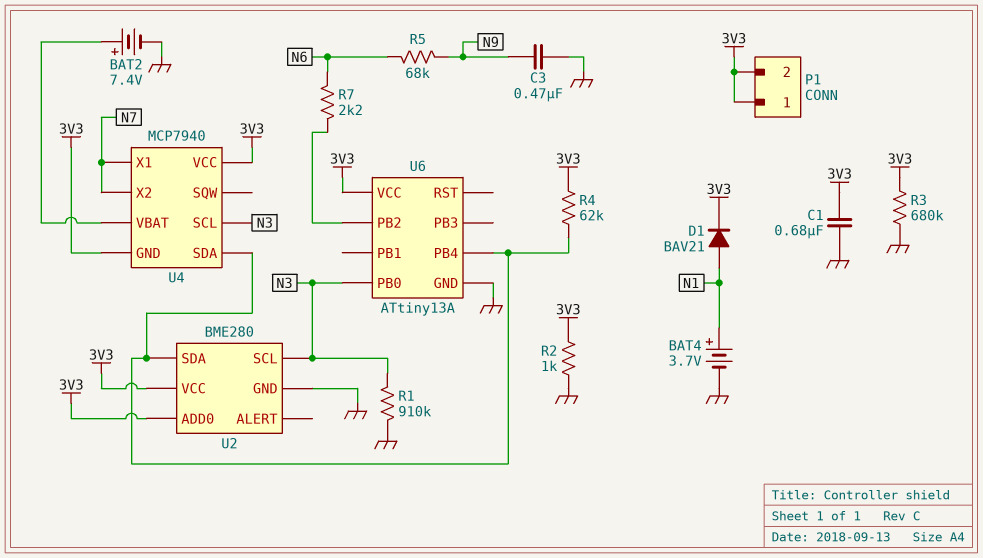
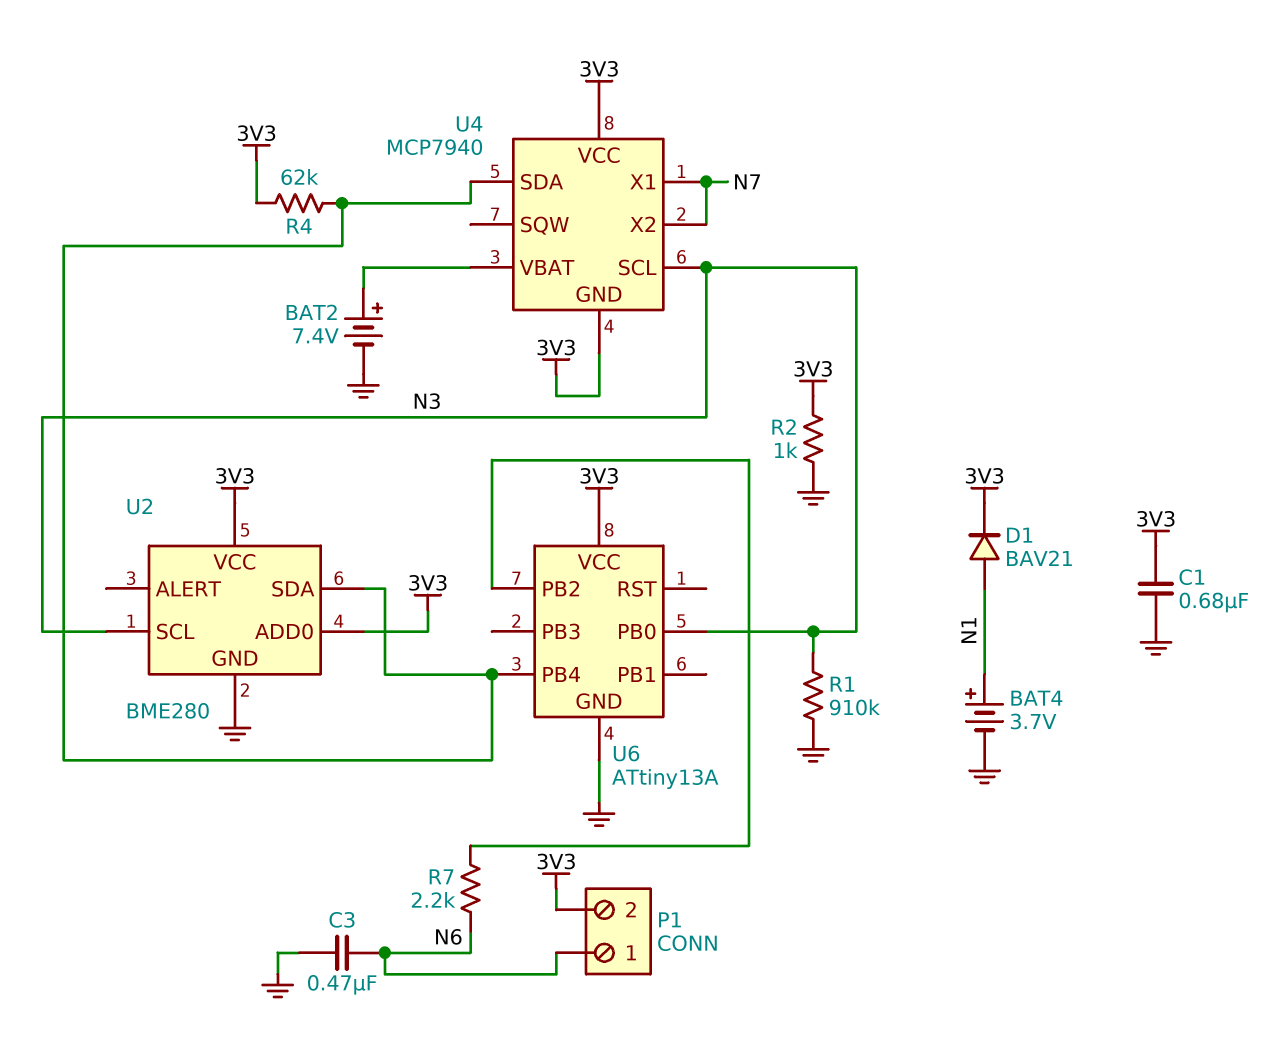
C3: 470nF (GND, N9) -> 470nF (GND, N6)
P1 pin 1: 3V3 -> N6
R3: 680k (3V3, GND) -> none
R5: 68k (N6, N9) -> none

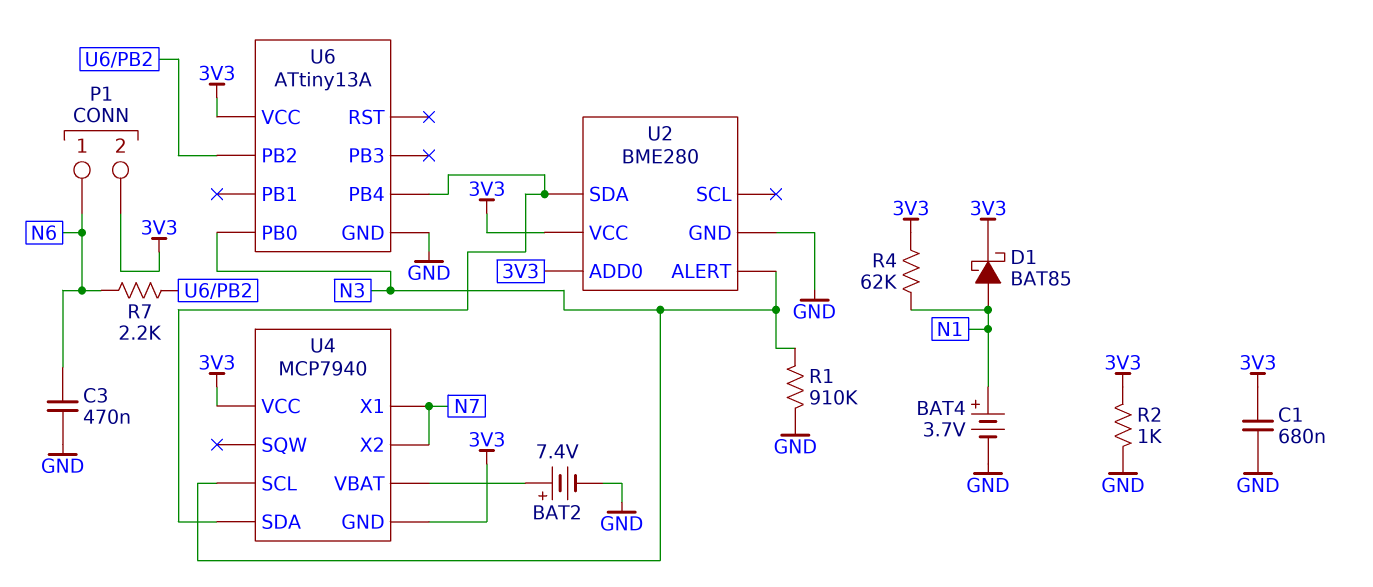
D1: diode BAV21 (A N1, K 3V3) -> schottky BAT85 (A N1, K 3V3)
R4: 62k (3V3, U2/SDA) -> 62k (3V3, N1)
U2 pin ALERT: none -> N3
U2 pin SCL: N3 -> none

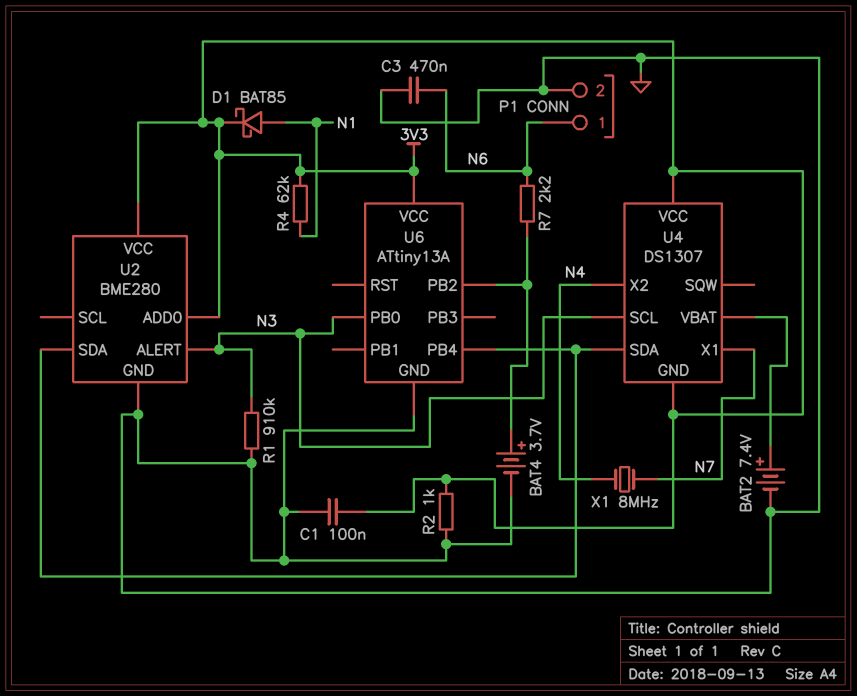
BAT4: 3.7V (plus N1, minus GND) -> 3.7V (plus U6/PB2, minus GND)
C1: 680nF (3V3, GND) -> 100nF (3V3, GND)
P1 pin 2: 3V3 -> GND
U4: MCP7940 -> DS1307
U4 pin X2: N7 -> N4
X1: none -> 8MHz (N4, N7)

